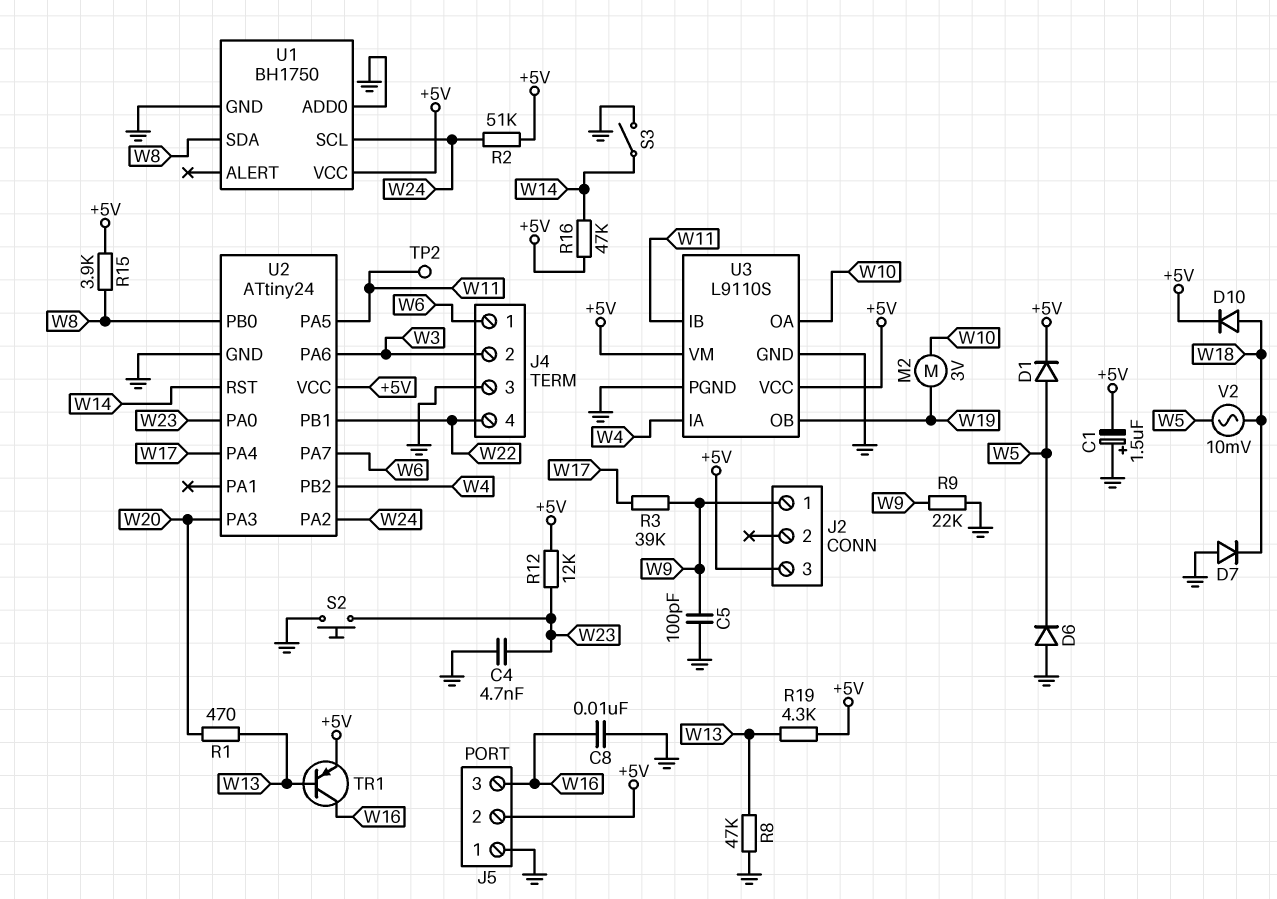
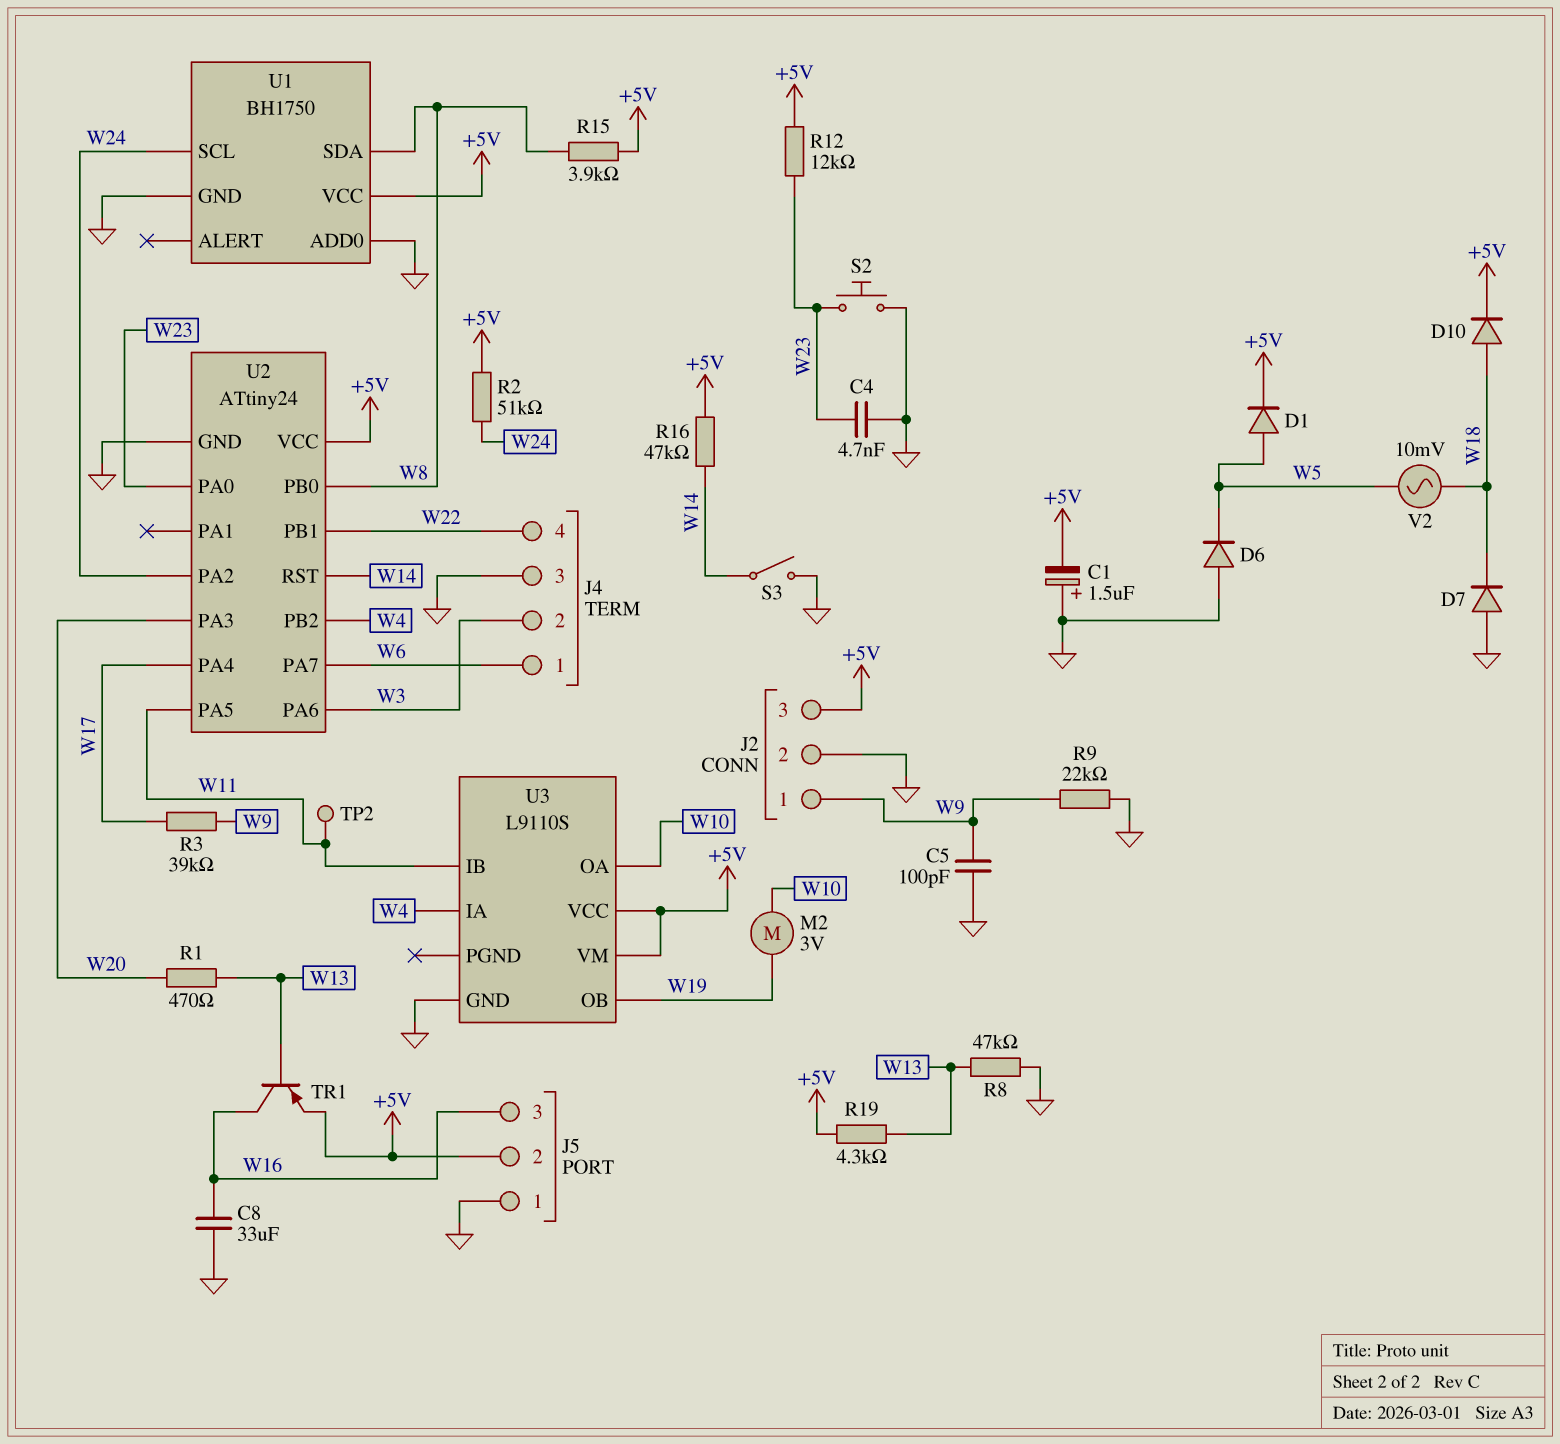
C8: 10nF (GND, W16) -> 33uF (GND, W16)
J2 pin 2: none -> GND
U3 pin PGND: GND -> none

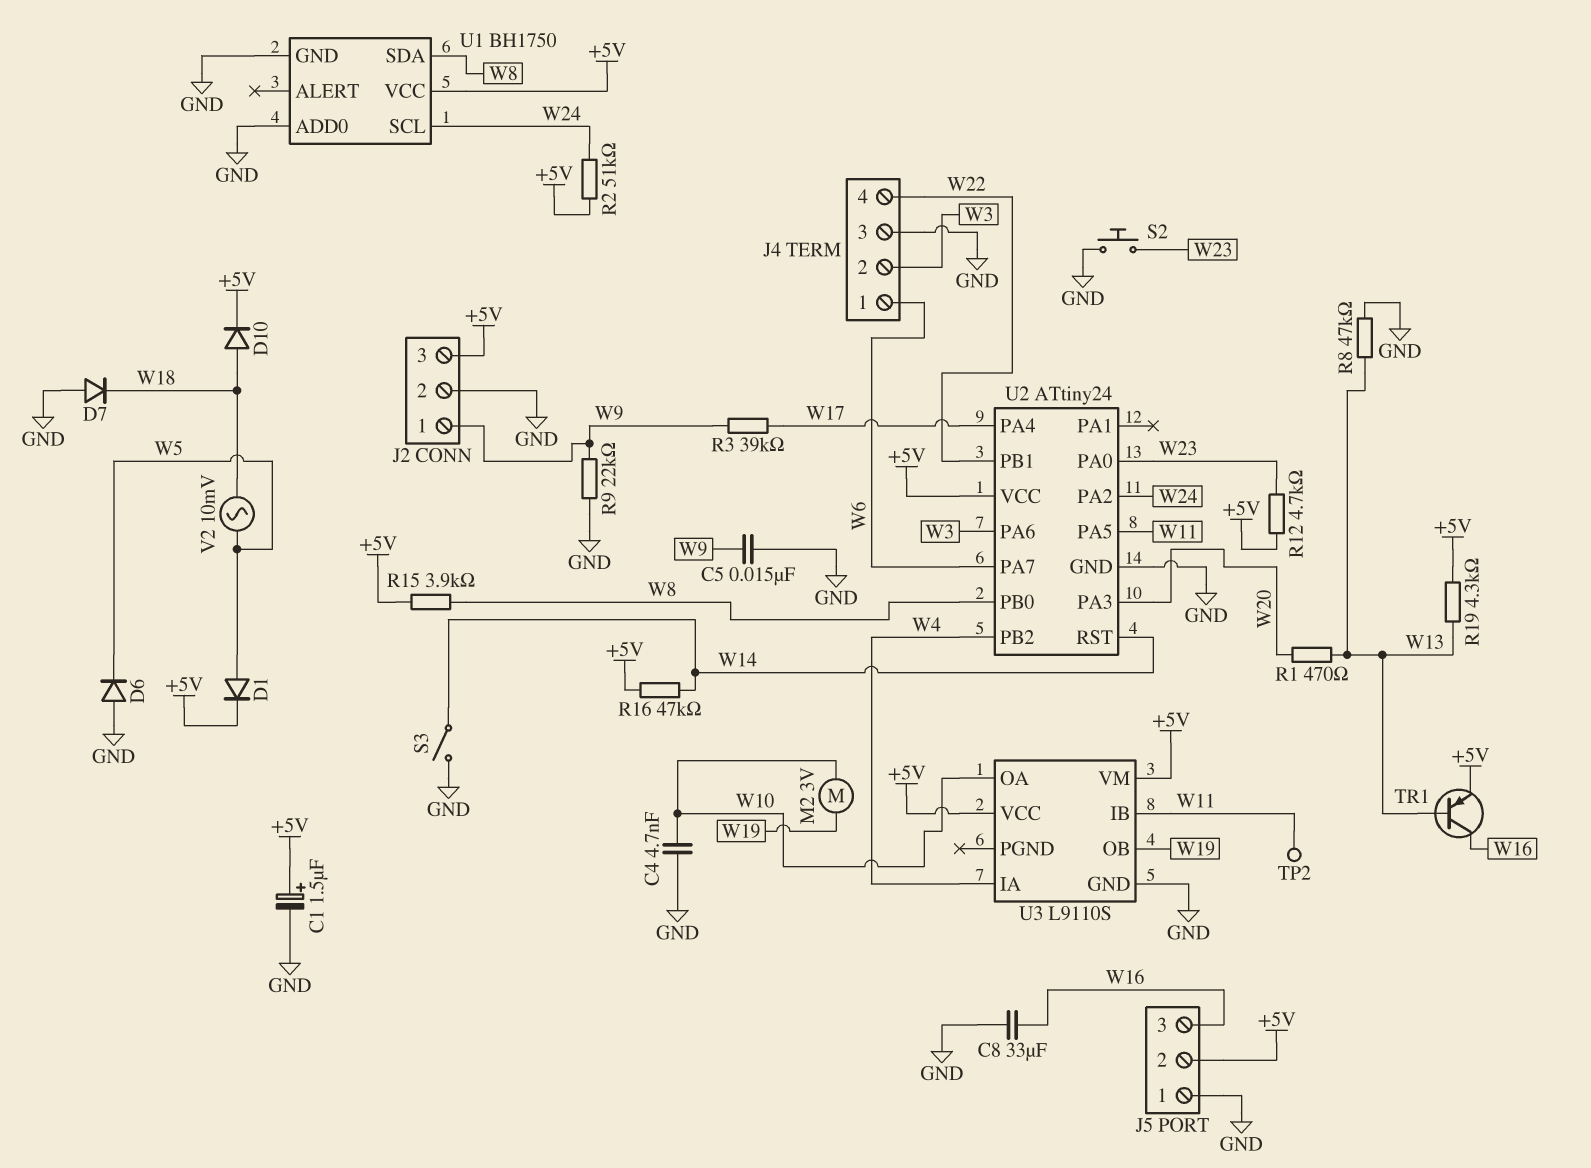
C1: 1.5uF (plus GND, minus +5V) -> 1.5uF (plus +5V, minus GND)
C4: 4.7nF (GND, W23) -> 4.7nF (GND, W10)
C5: 100pF (GND, W9) -> 15nF (GND, W9)
R12: 12k (+5V, W23) -> 4.7k (+5V, W23)

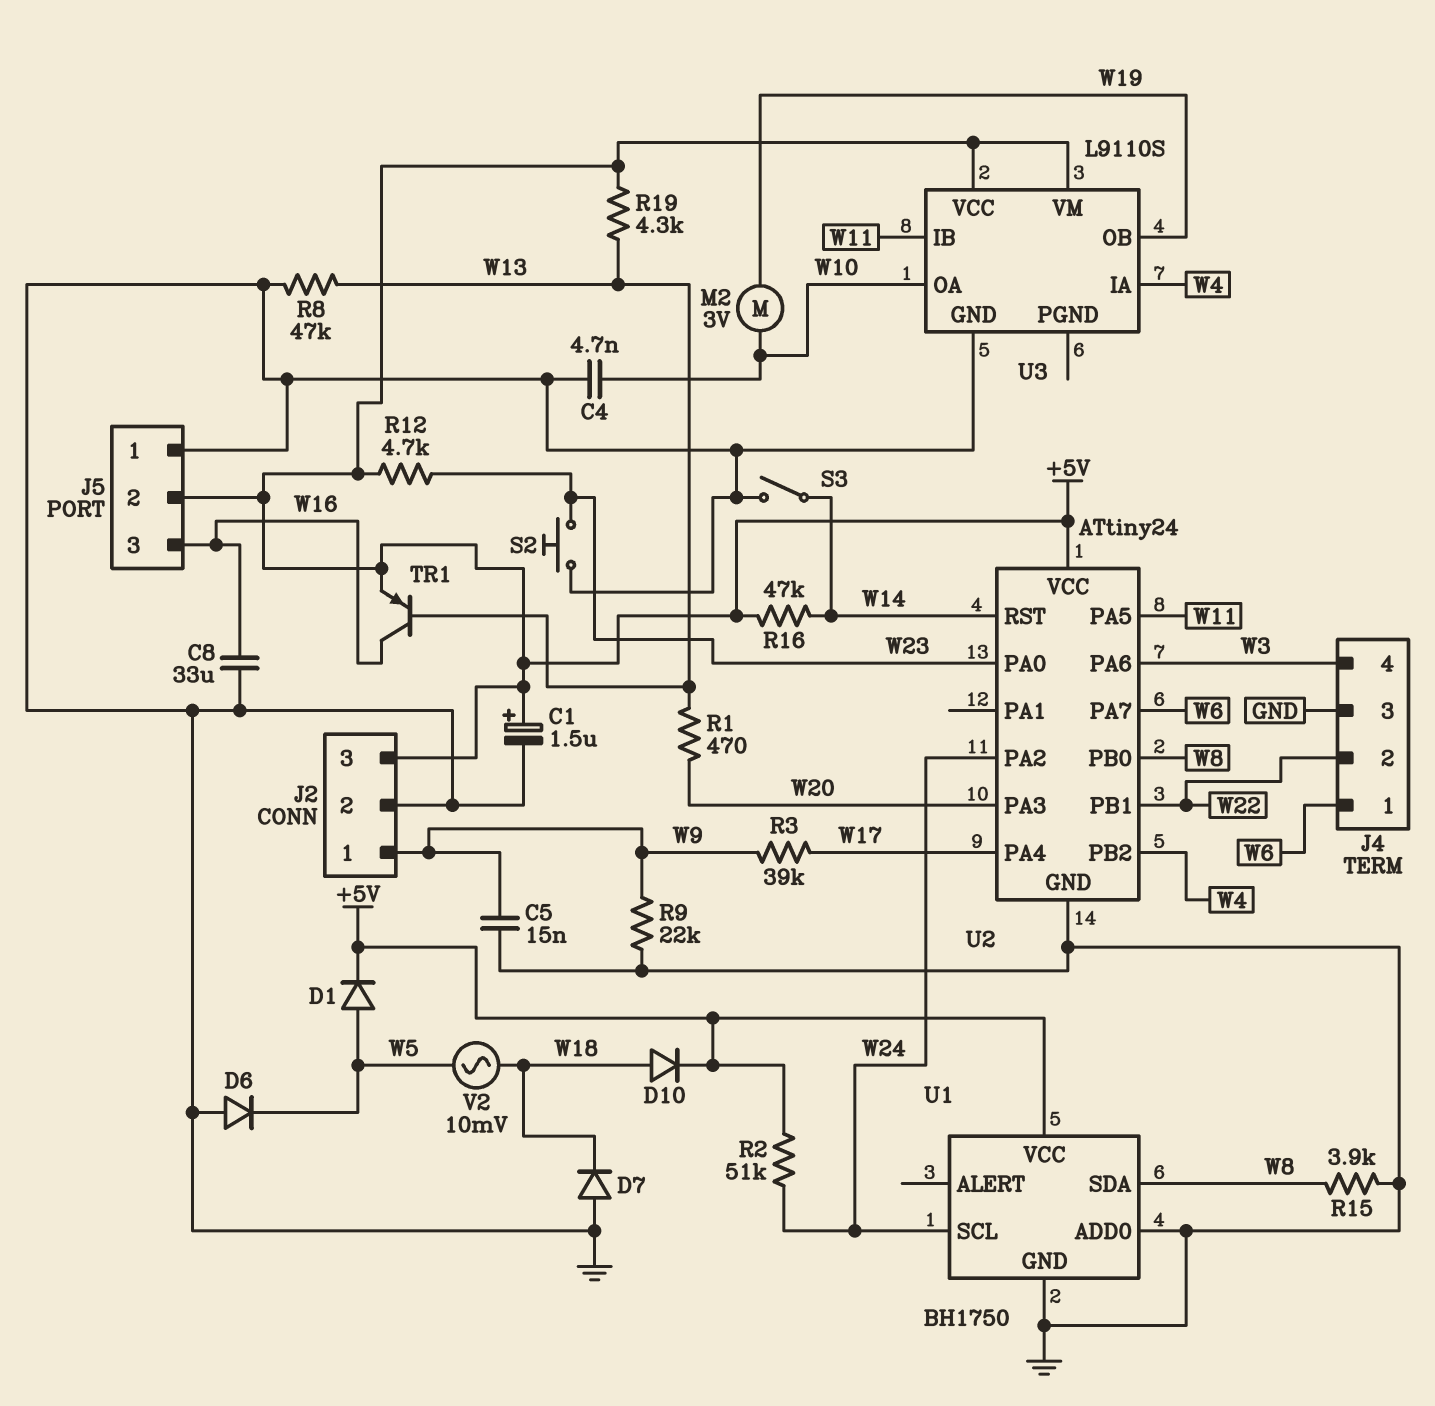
J4 pin 2: W3 -> W22
J4 pin 4: W22 -> W3
R15: 3.9k (+5V, W8) -> 3.9k (GND, W8)
TP2: test point (W11) -> none

